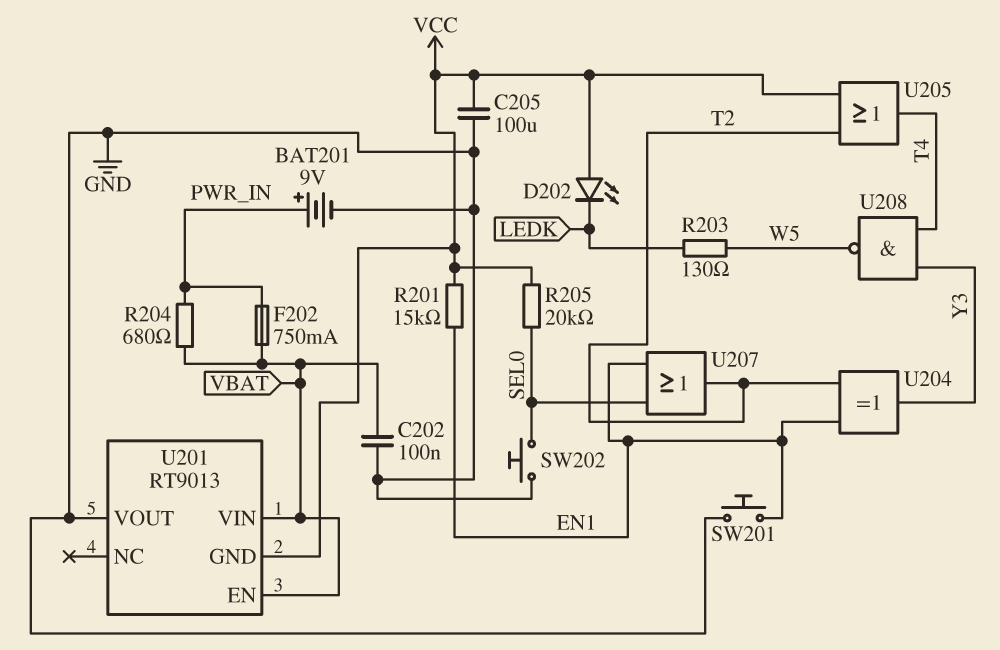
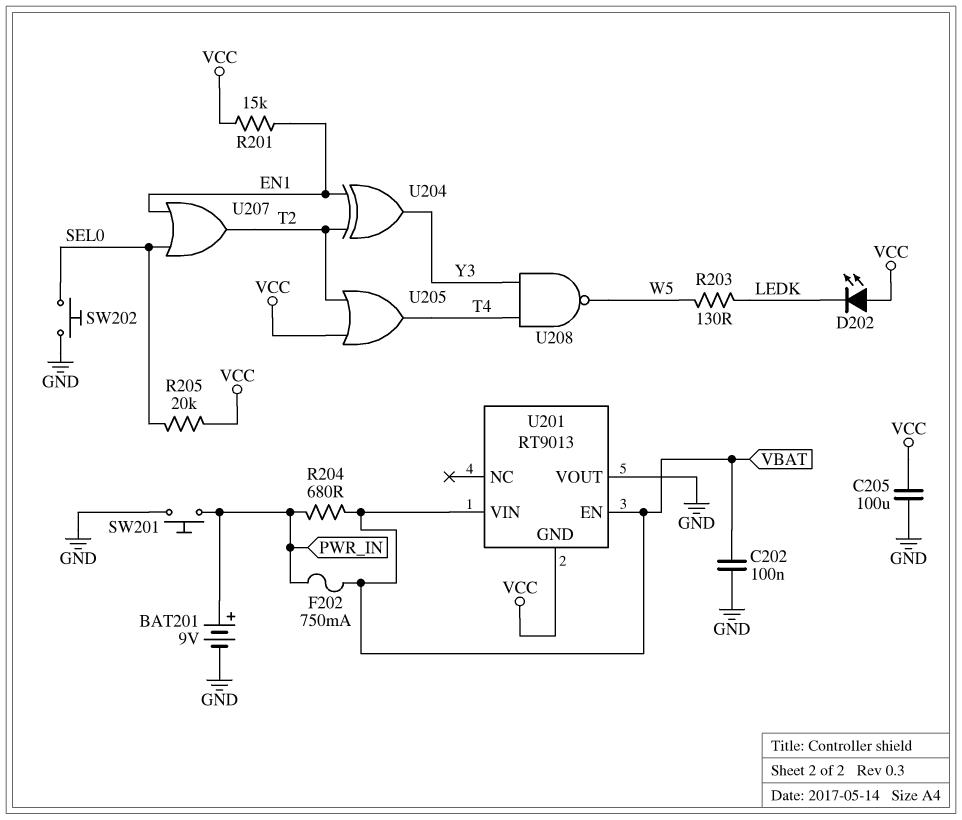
SW201: button (EN1, GND) -> button (GND, PWR_IN)

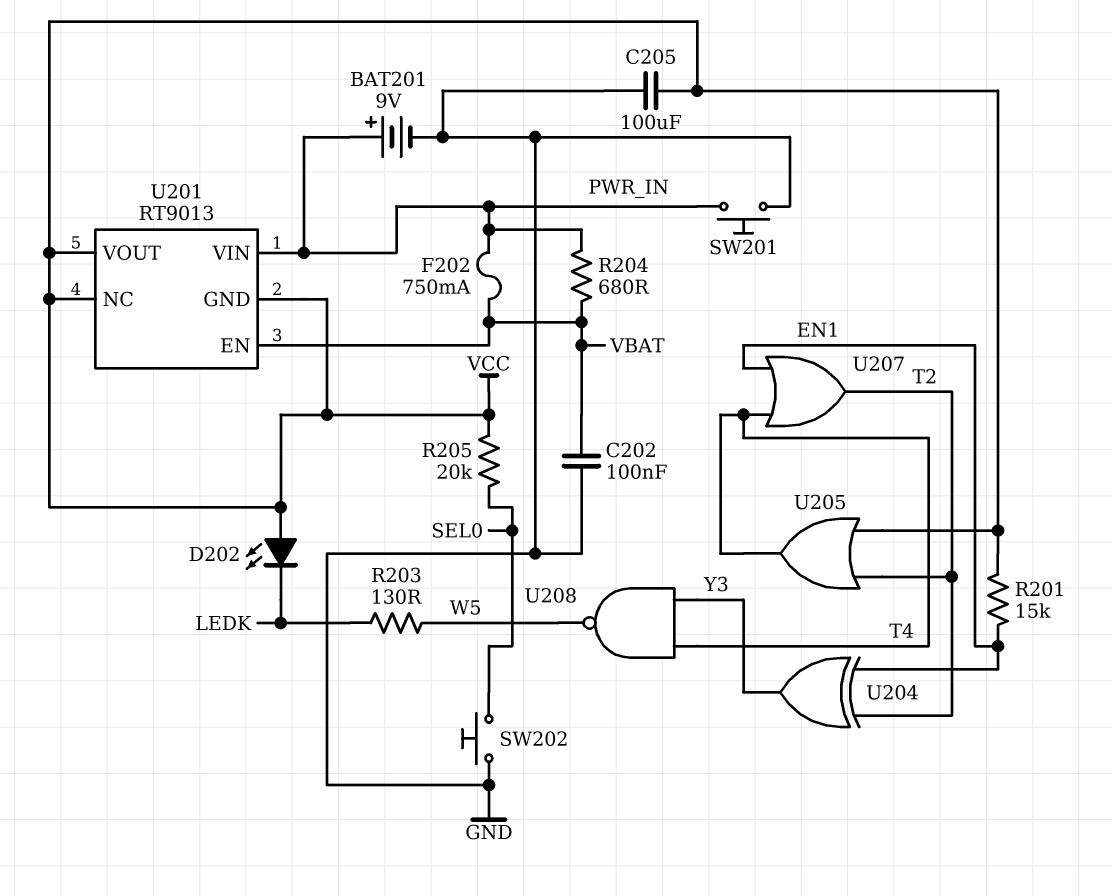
U201 pin NC: none -> VCC
U201 pin VIN: VBAT -> PWR_IN
U201 pin VOUT: GND -> VCC
U207: OR (in EN1, in SEL0, out T2) -> OR (in EN1, in T4, out T2)

